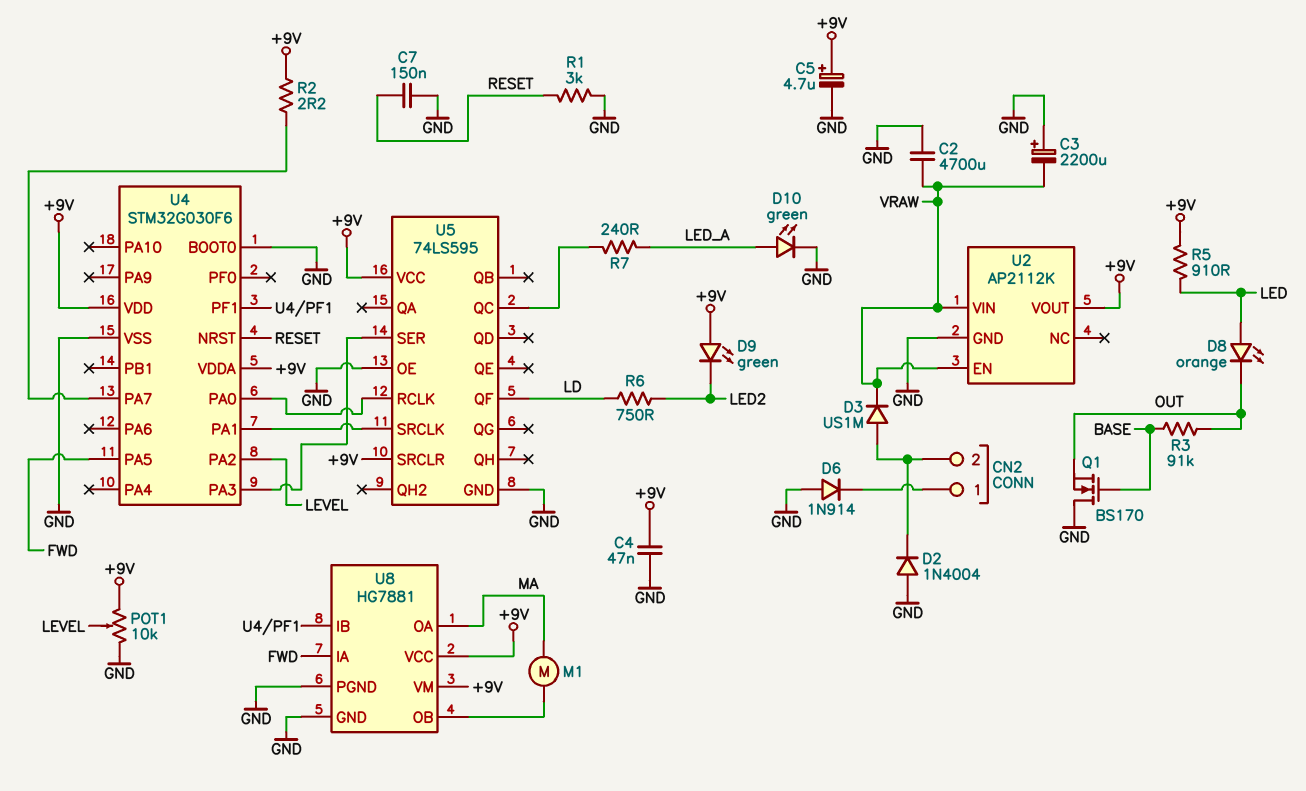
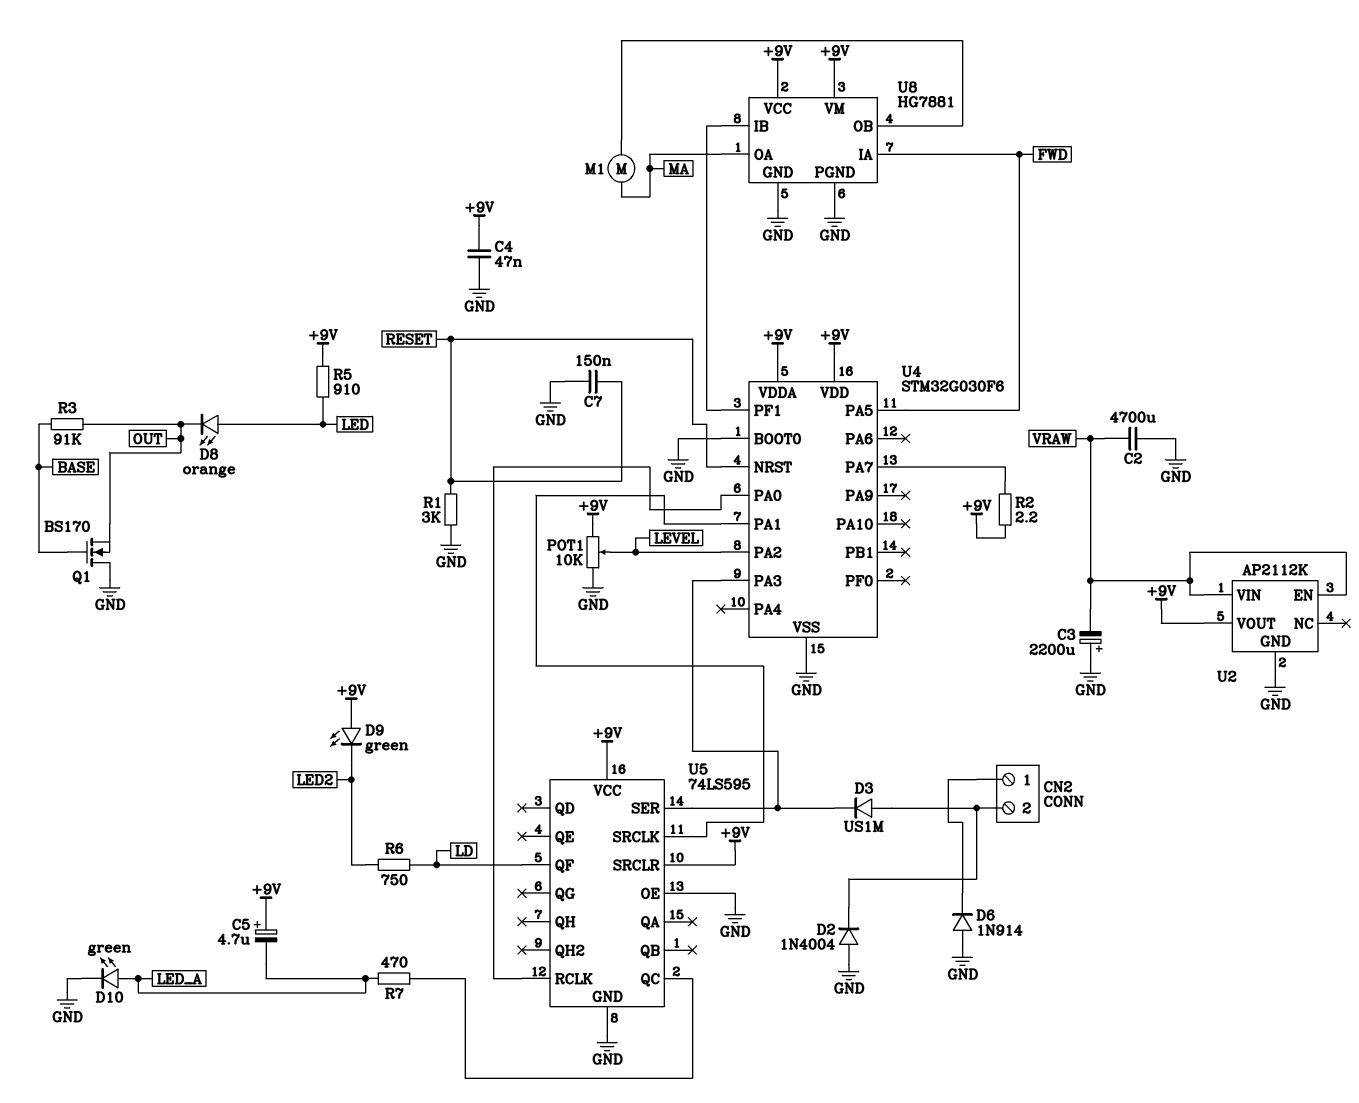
C5: 4.7uF (plus +9V, minus GND) -> 4.7uF (plus +9V, minus LED_A)
D3: diode US1M (A CN2/2, K VRAW) -> diode US1M (A CN2/2, K U4/PA3)
R7: 240 (LED_A, U5/QC) -> 470 (LED_A, U5/QC)

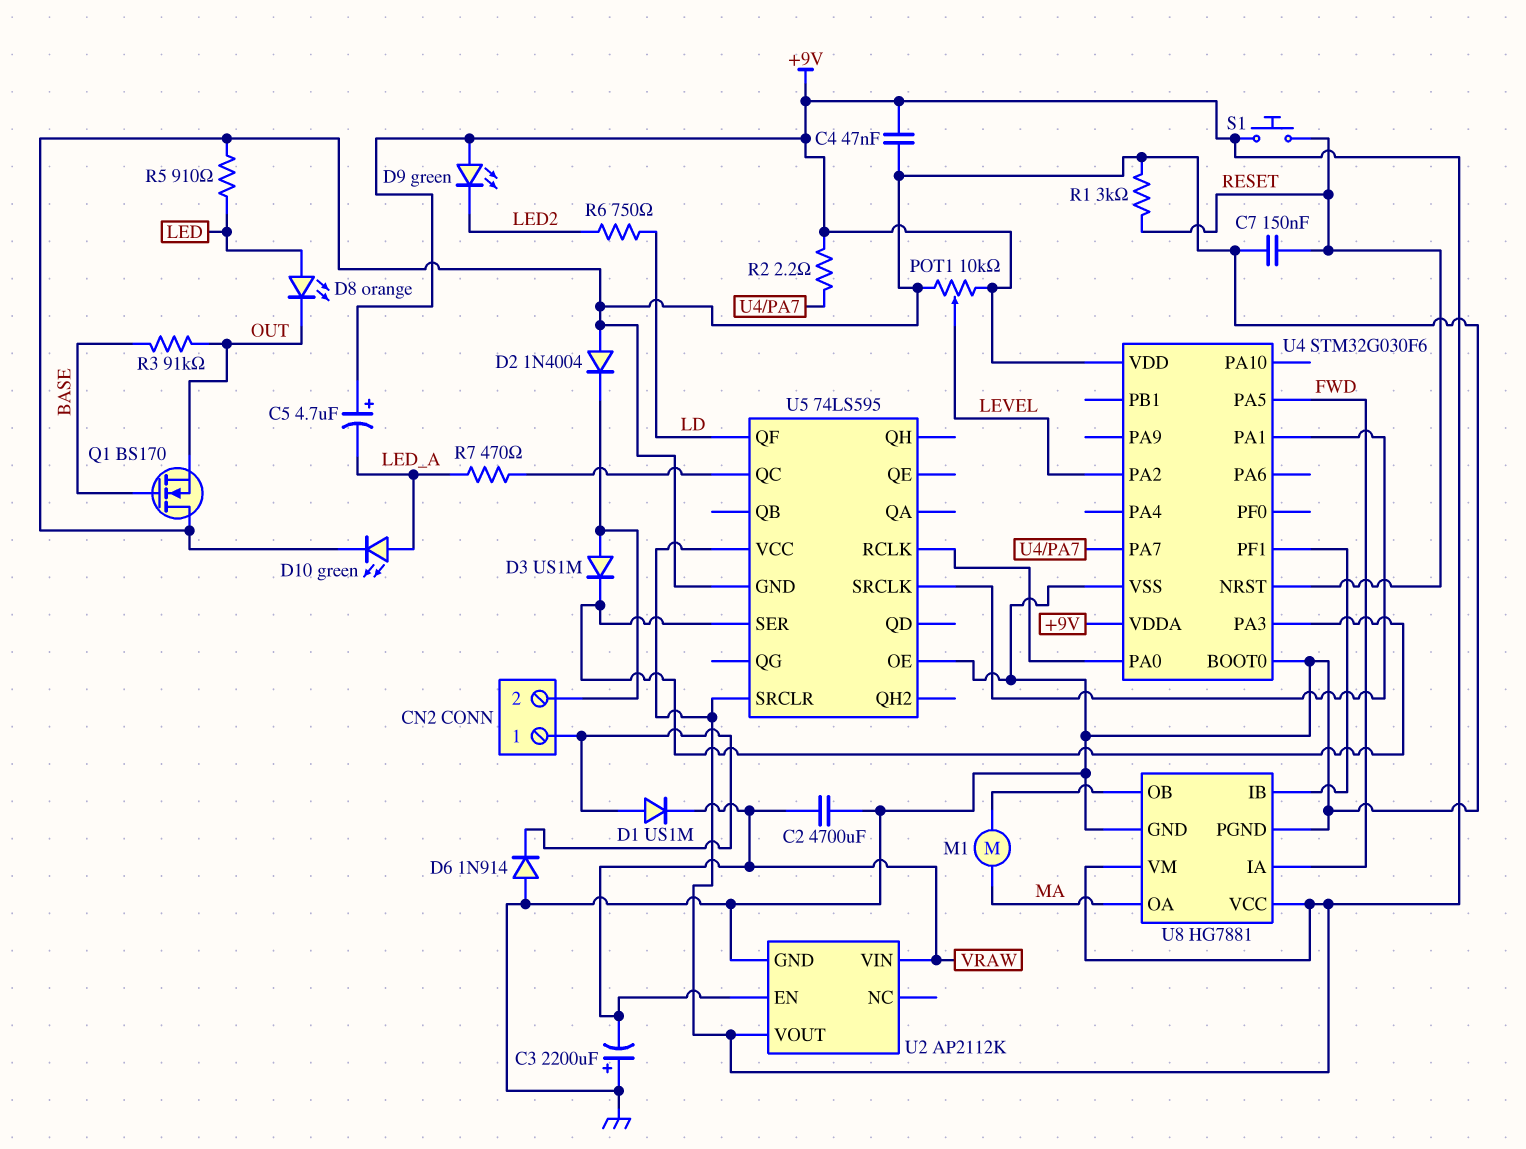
D1: none -> diode US1M (A CN2/1, K VRAW)
R5: 910 (+9V, LED) -> 910 (GND, LED)
S1: none -> button (+9V, RESET)

